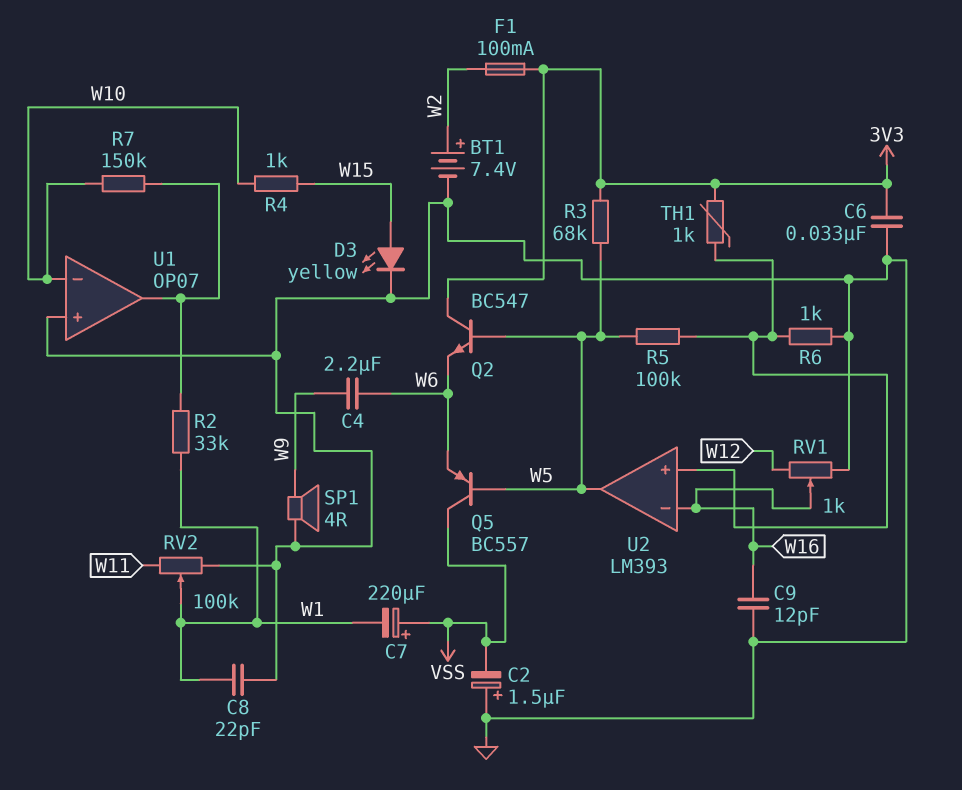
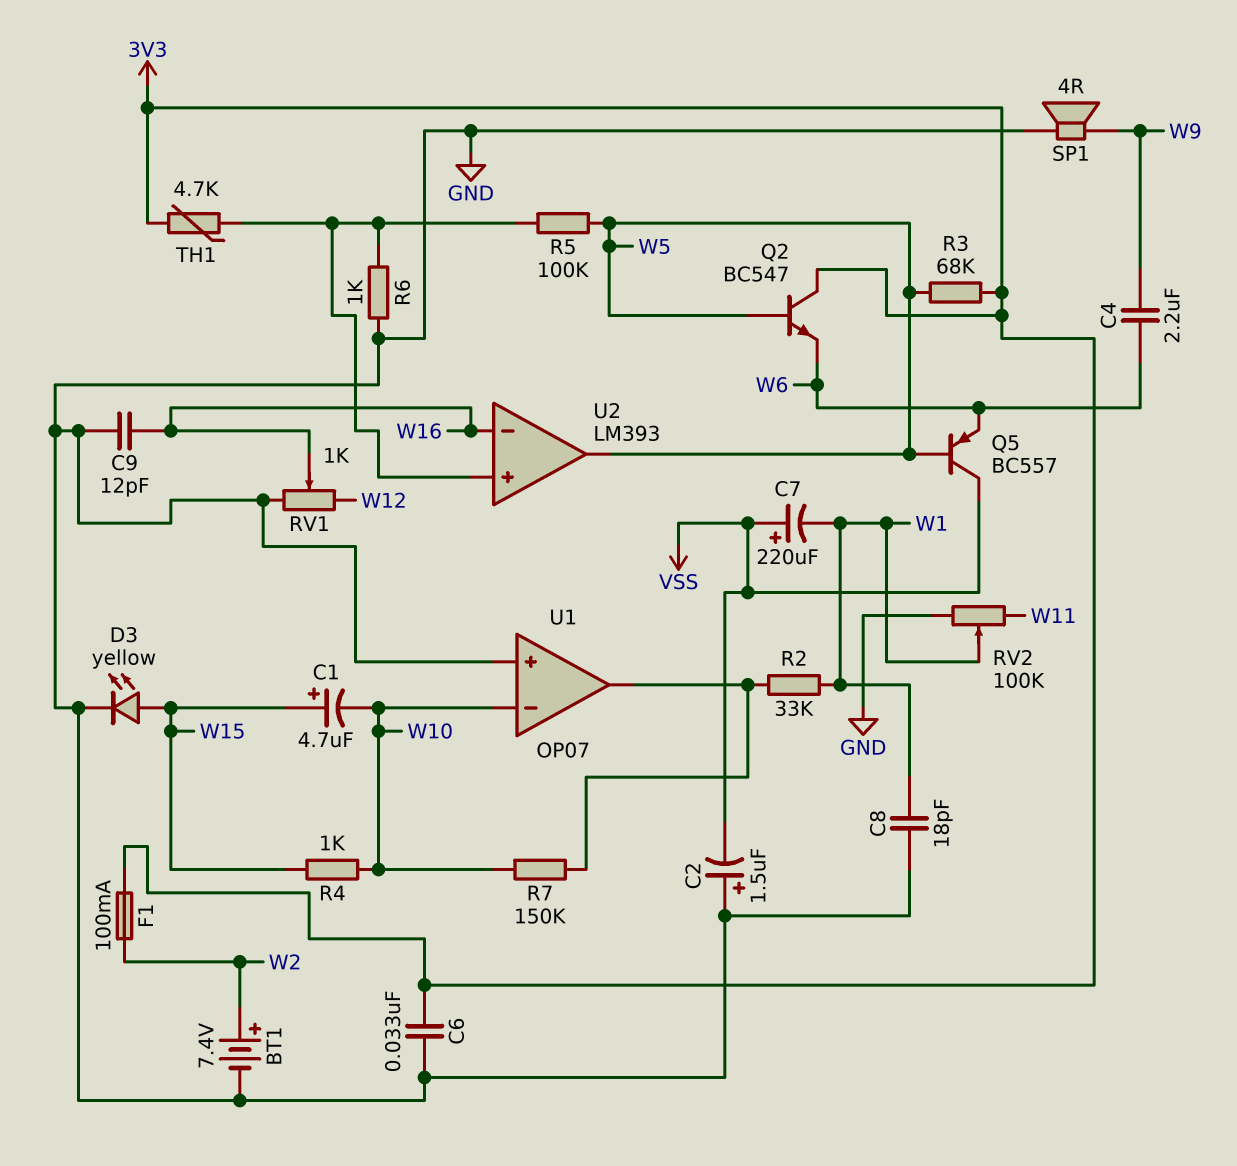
C1: none -> 4.7uF (plus W15, minus W10)
C8: 22pF (GND, W1) -> 18pF (GND, W1)
TH1: 1k (3V3, U2/in+) -> 4.7k (3V3, U2/in+)

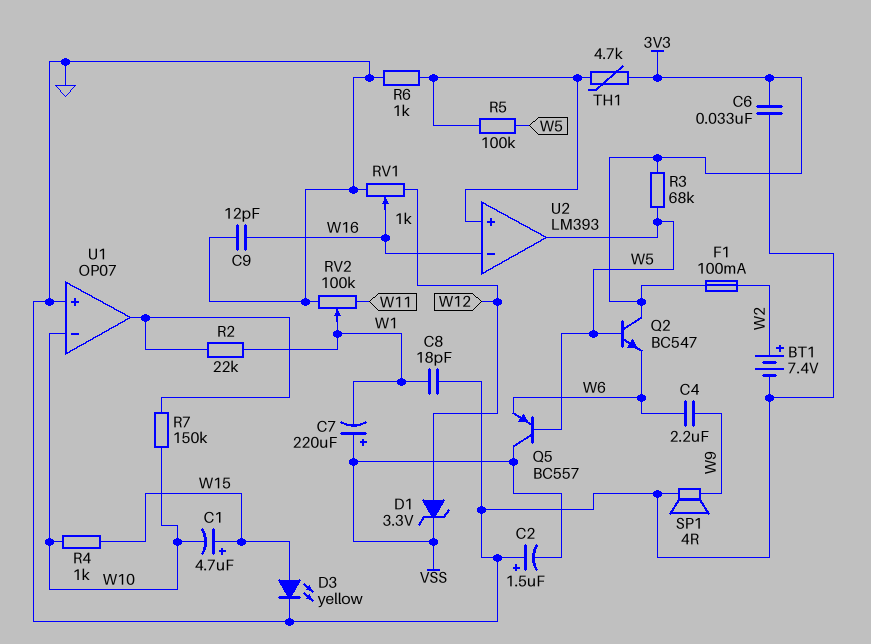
D1: none -> zener 3.3V (A W12, K VSS)
R2: 33k (U1/out, W1) -> 22k (U1/out, W1)

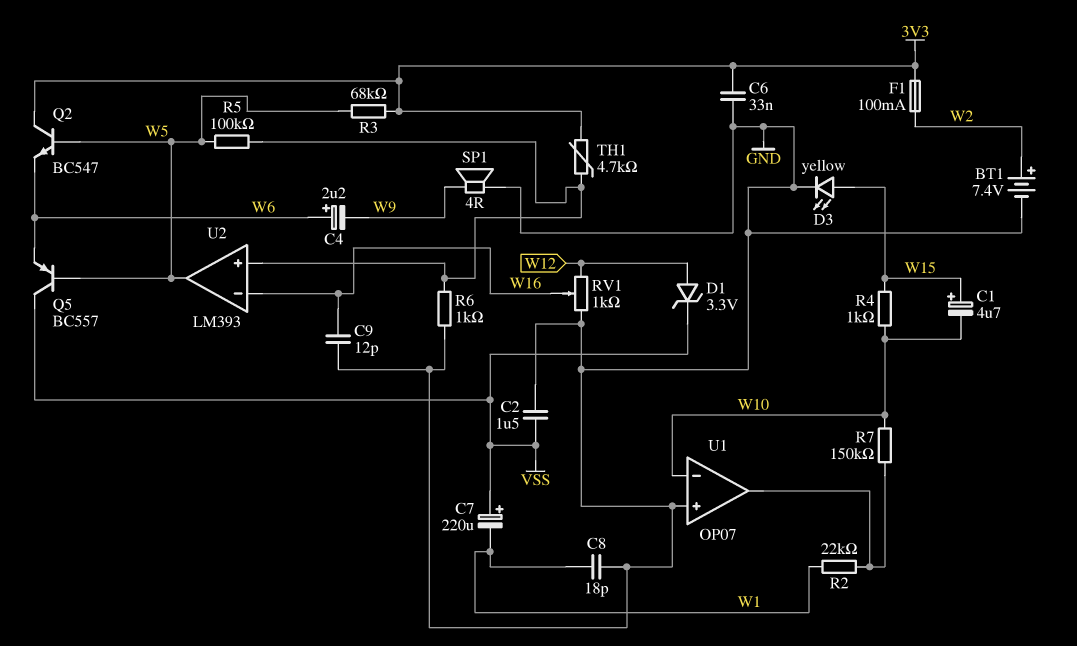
C2: 1.5uF (plus GND, minus VSS) -> 1.5uF (GND, VSS)
C4: 2.2uF (W6, W9) -> 2.2uF (plus W6, minus W9)
RV2: 100k (GND, W11, wiper W1) -> none

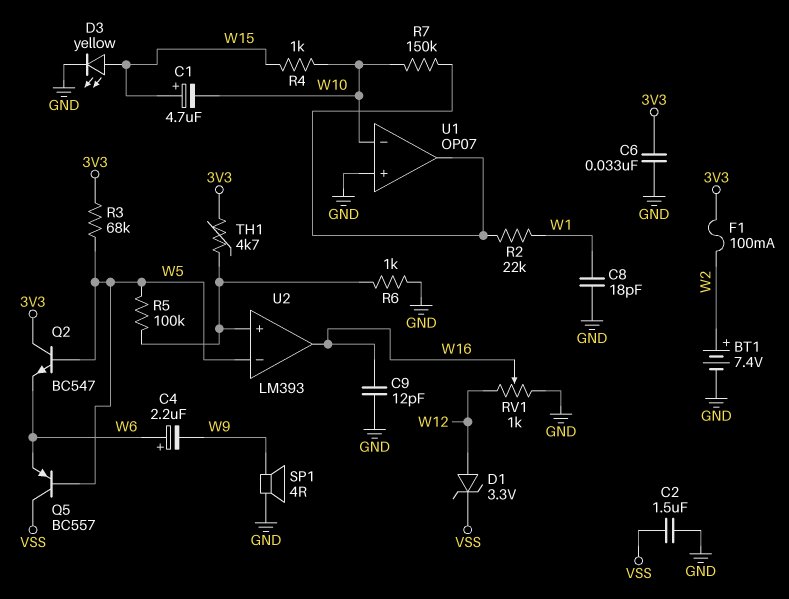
C7: 220uF (plus VSS, minus W1) -> none
U2 pin in-: W16 -> W5
U2 pin out: W5 -> W16

